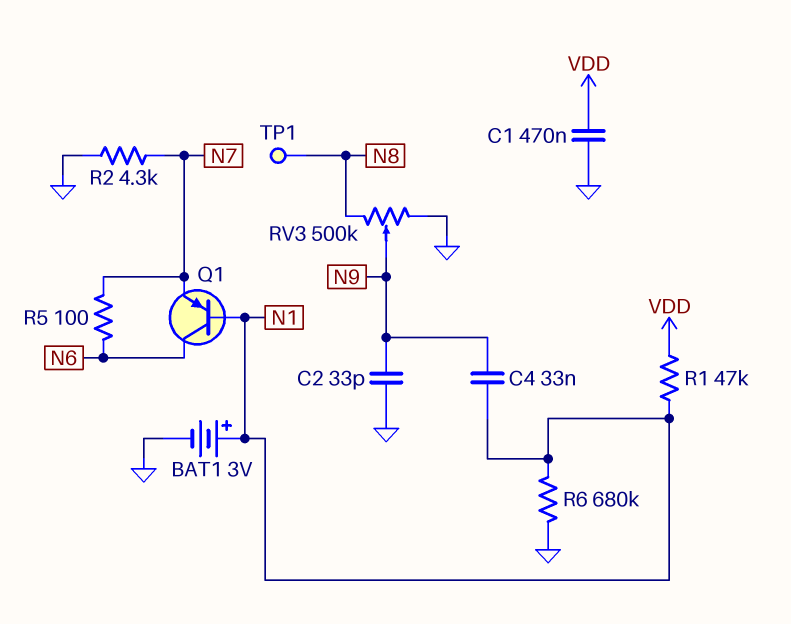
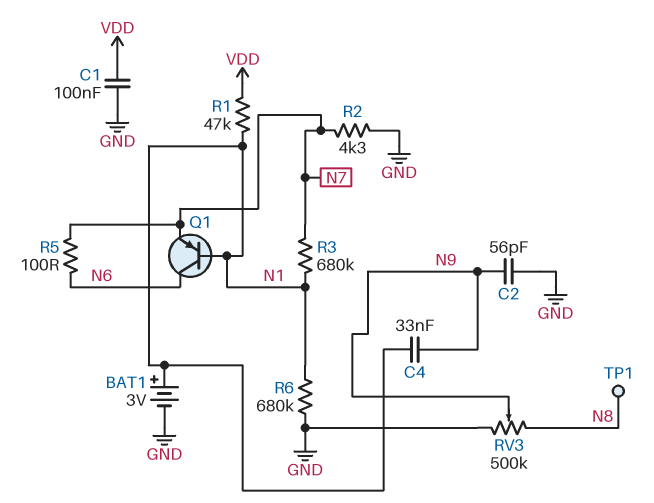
C1: 470nF (GND, VDD) -> 100nF (GND, VDD)
C2: 33pF (GND, N9) -> 56pF (GND, N9)
R3: none -> 680k (N1, N7)

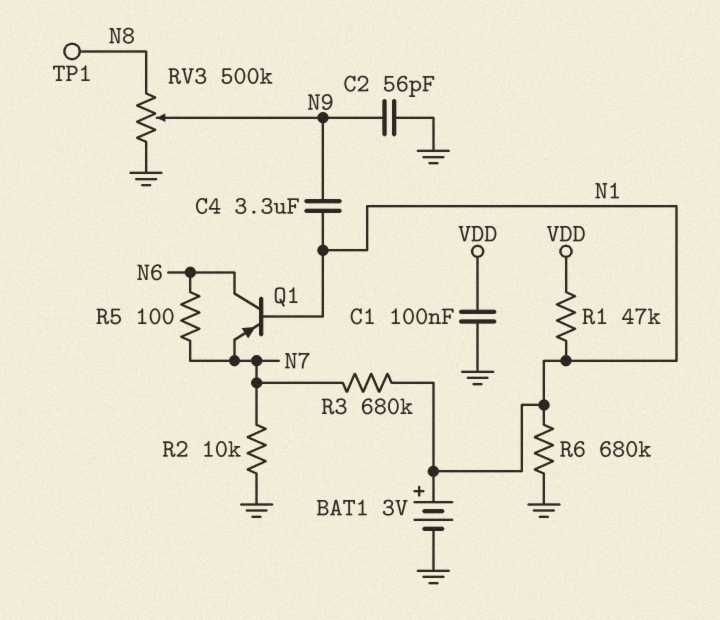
C4: 33nF (N1, N9) -> 3.3uF (N1, N9)
R2: 4.3k (GND, N7) -> 10k (GND, N7)

